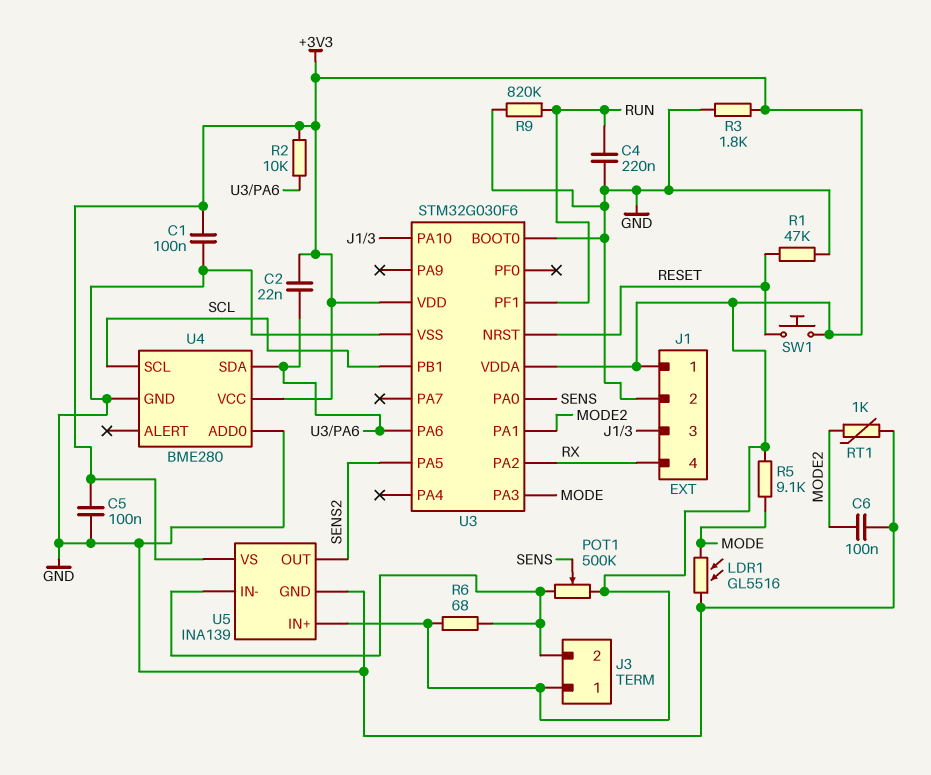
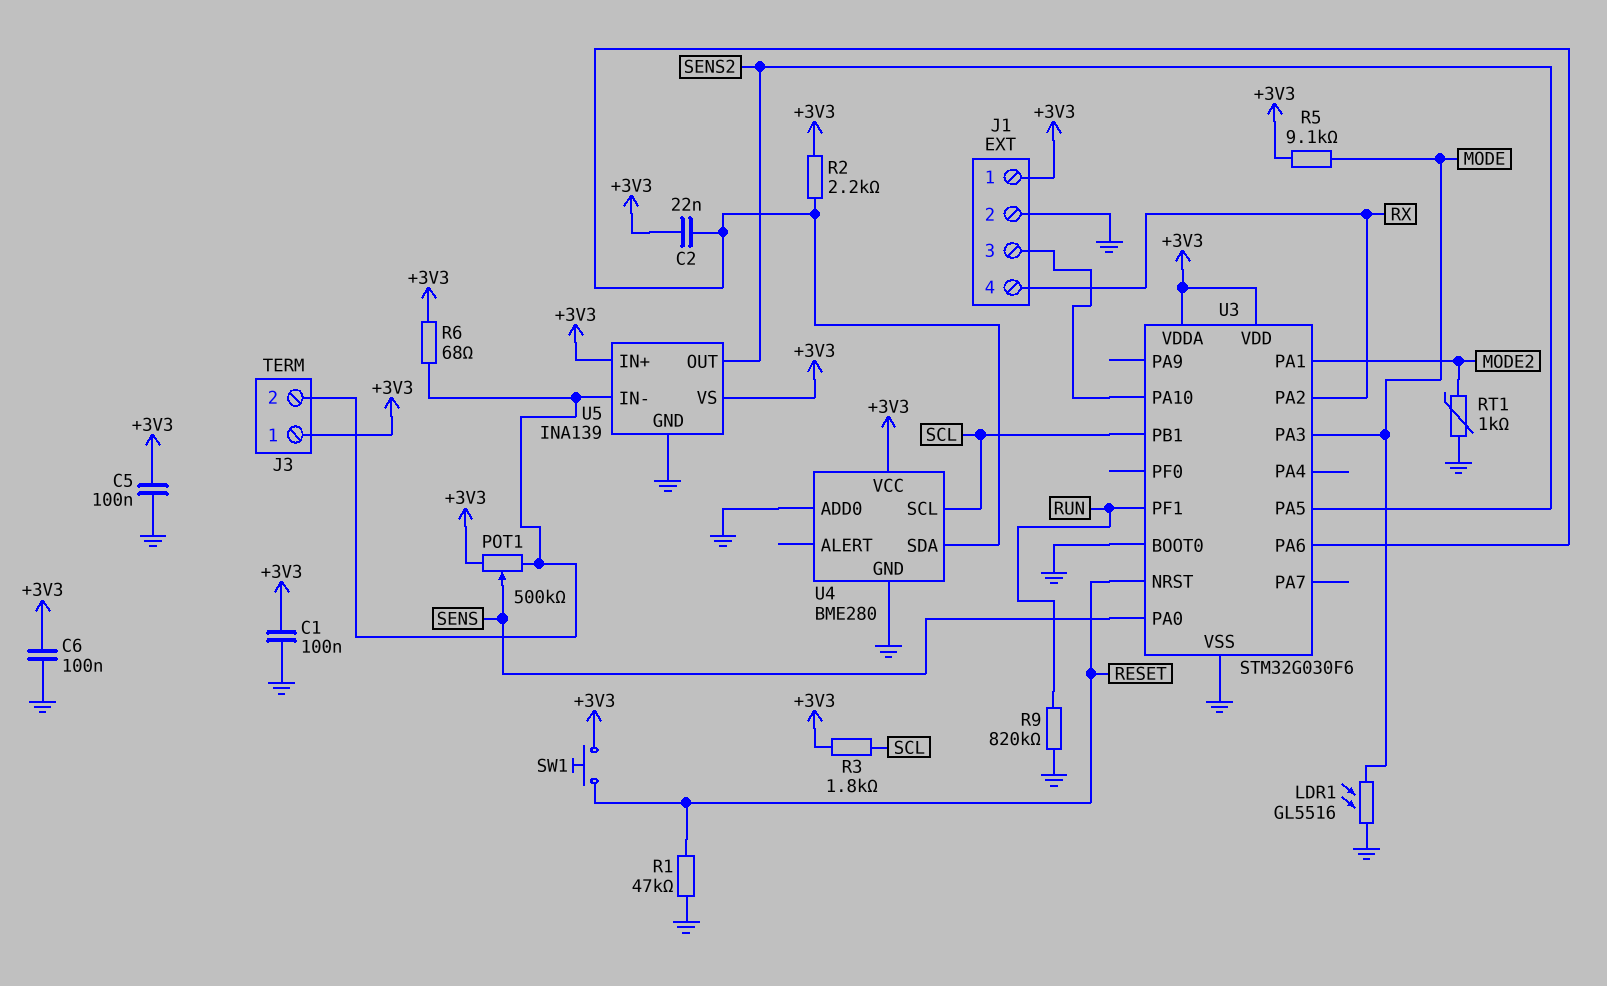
C4: 220nF (GND, RUN) -> none
C6: 100nF (GND, MODE2) -> 100nF (+3V3, GND)
R2: 10k (+3V3, U3/PA6) -> 2.2k (+3V3, U3/PA6)
R3: 1.8k (+3V3, GND) -> 1.8k (+3V3, SCL)

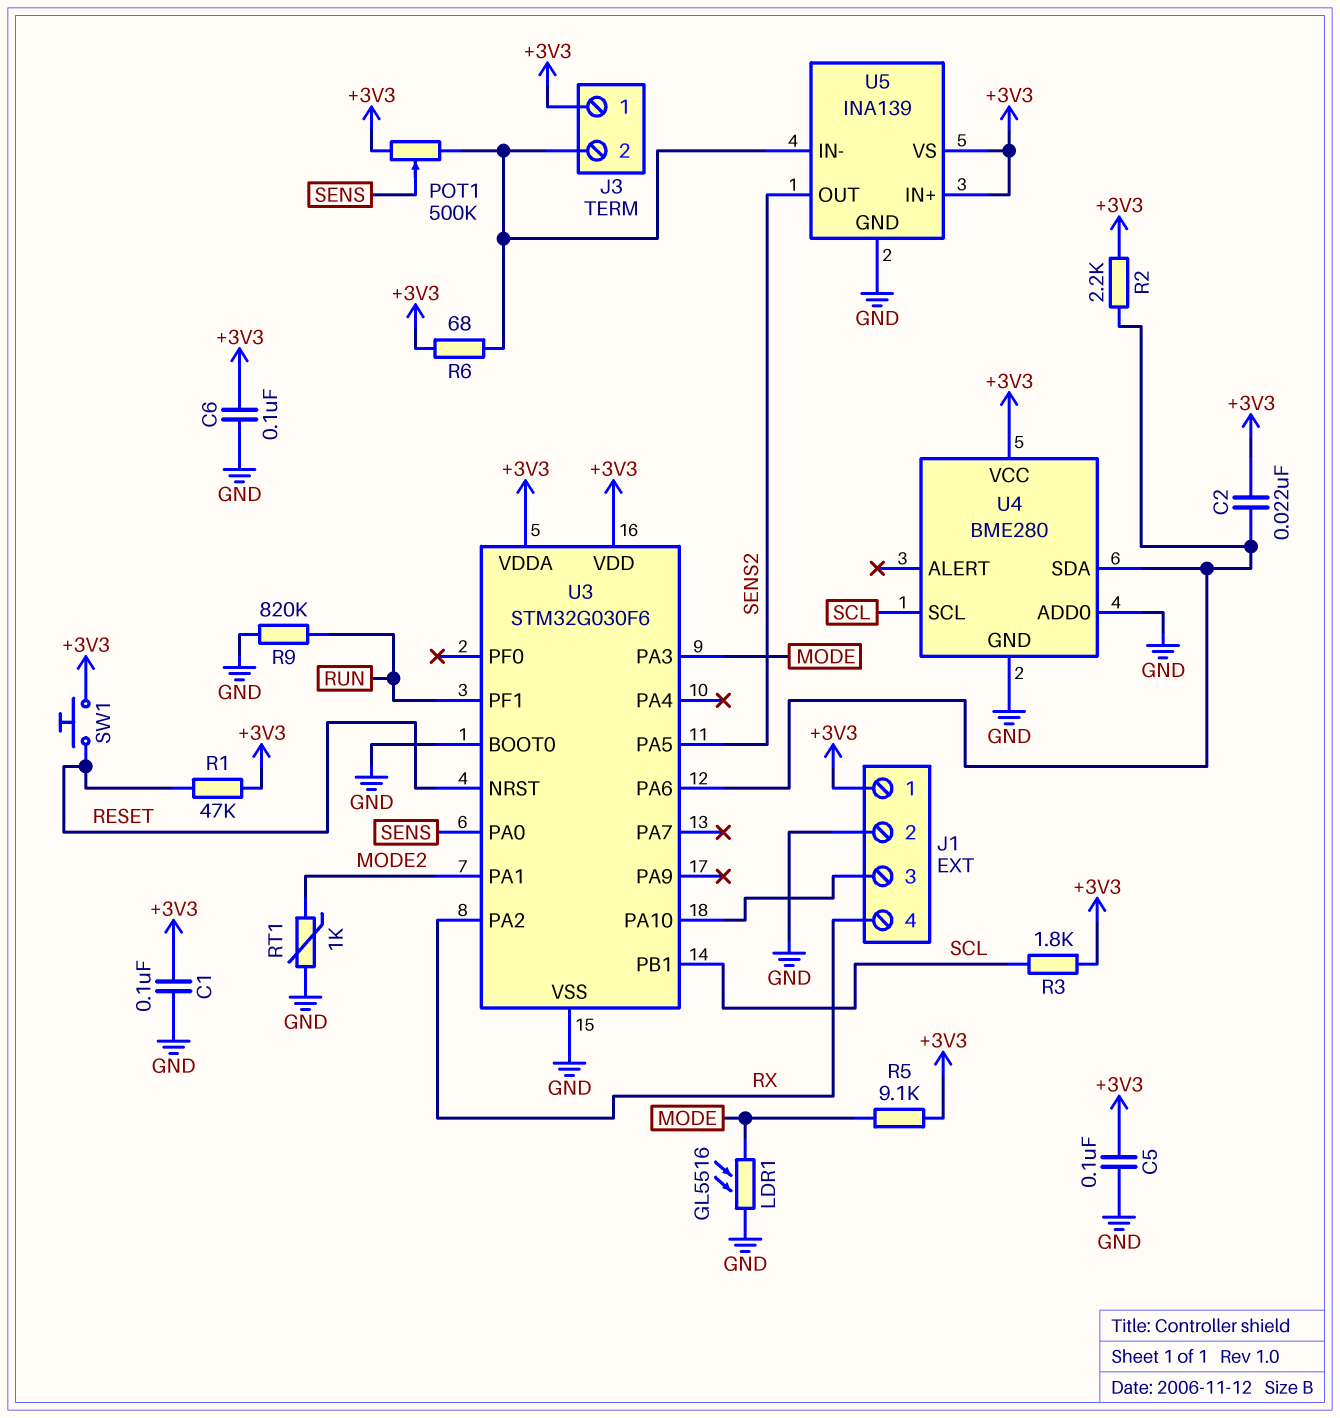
R1: 47k (GND, RESET) -> 47k (+3V3, RESET)

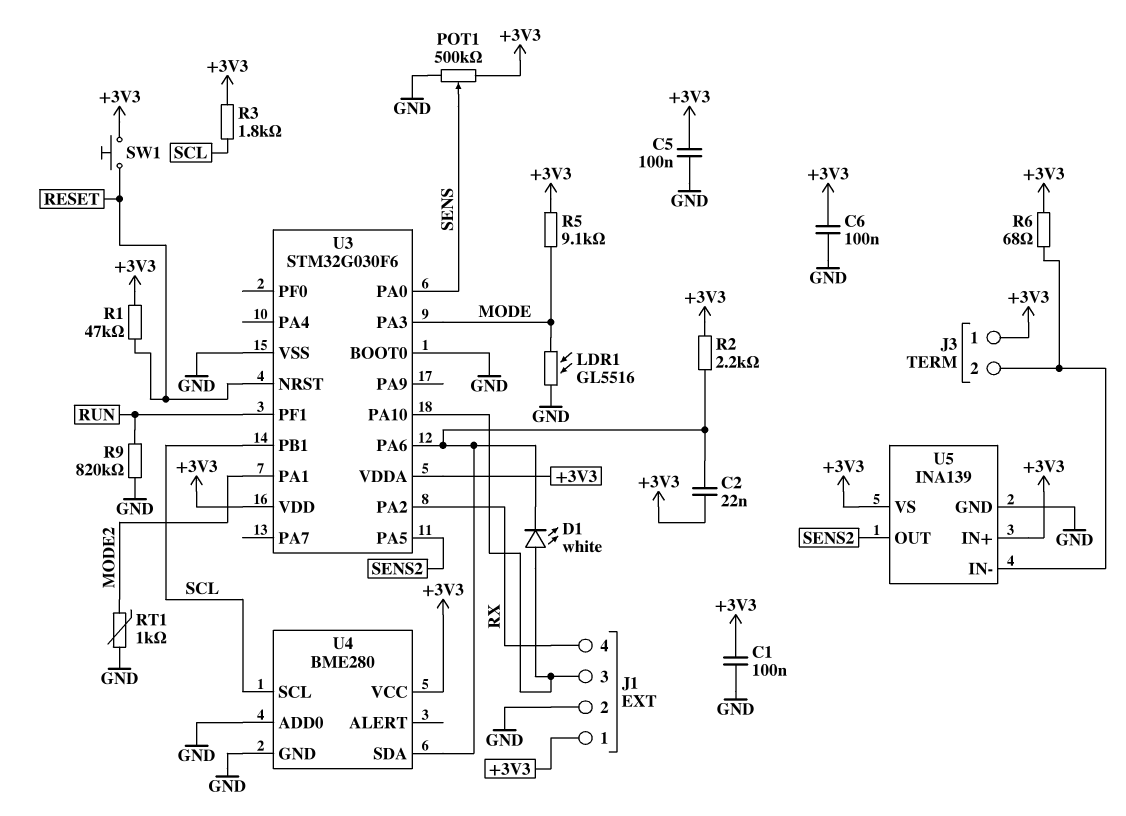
D1: none -> LED white (A J1/3, K U3/PA6)
POT1: 500k (+3V3, J3/2, wiper SENS) -> 500k (+3V3, GND, wiper SENS)

